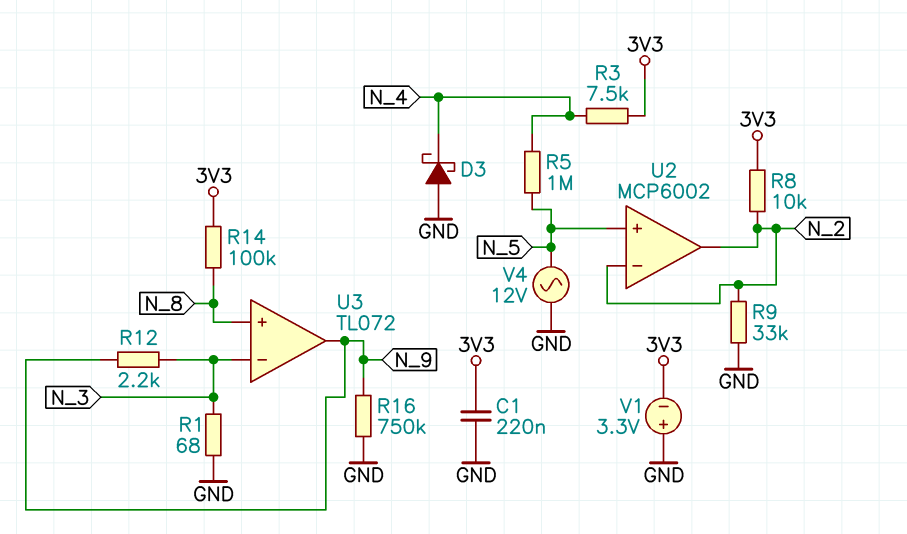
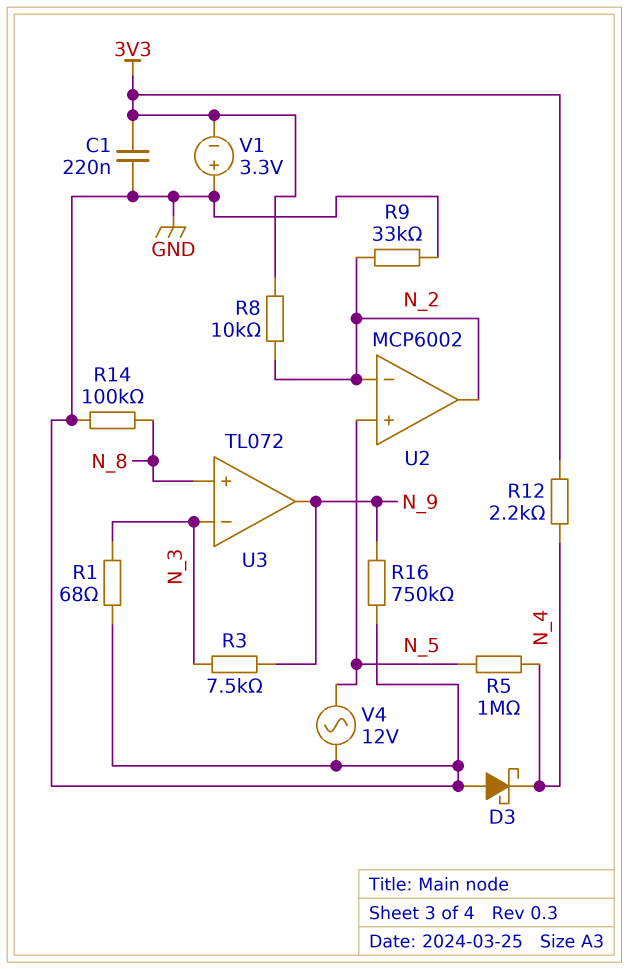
R3: 7.5k (3V3, N_4) -> 7.5k (N_3, N_9)
R12: 2.2k (N_3, N_9) -> 2.2k (3V3, N_4)
R14: 100k (3V3, N_8) -> 100k (GND, N_8)

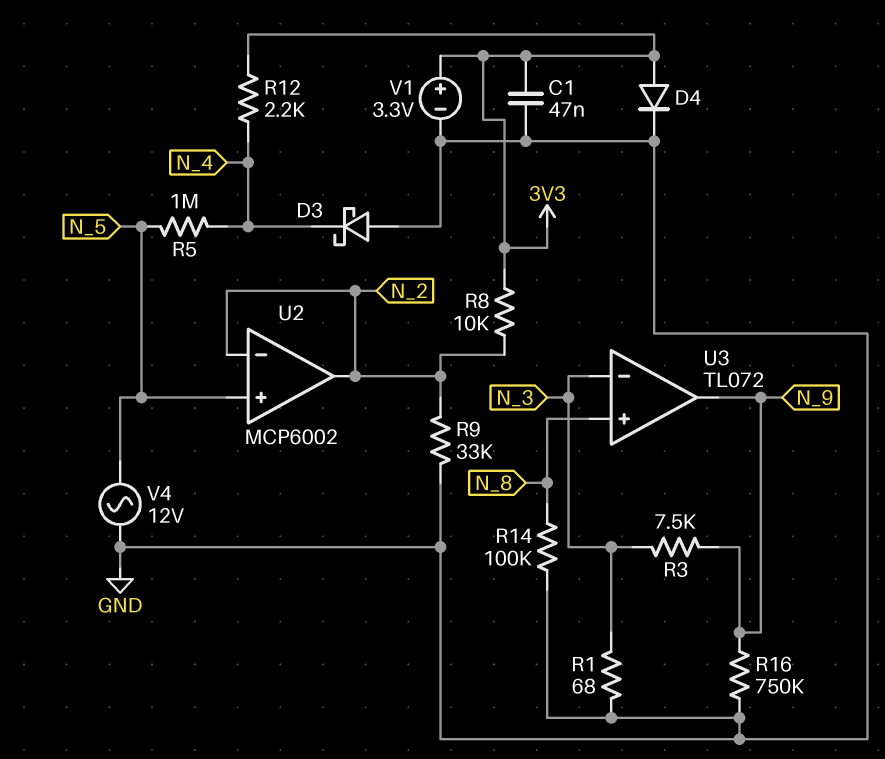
C1: 220nF (3V3, GND) -> 47nF (3V3, GND)
D4: none -> diode (A 3V3, K GND)
V1: 3.3V (plus GND, minus 3V3) -> 3.3V (plus 3V3, minus GND)

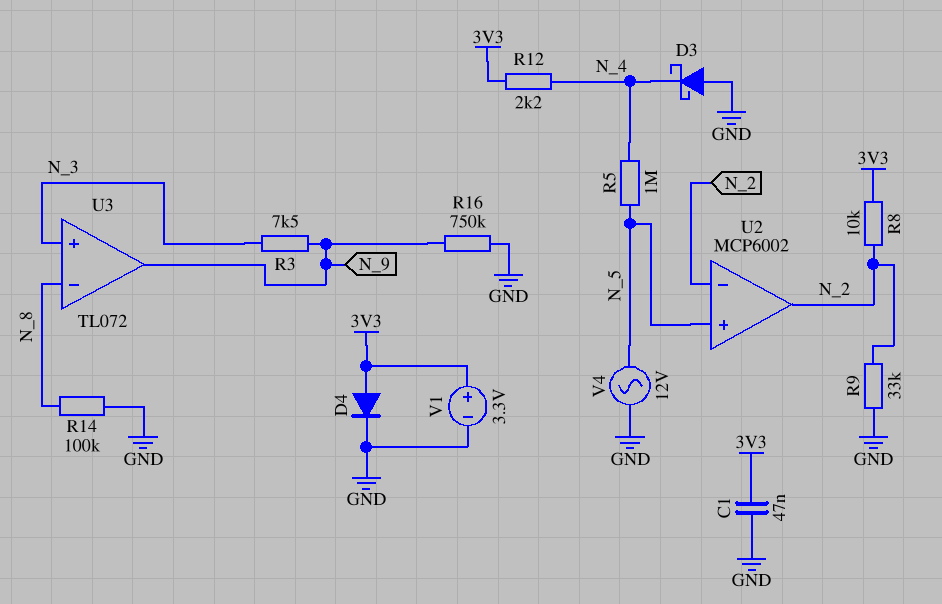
R1: 68 (GND, N_3) -> none
U3 pin in+: N_8 -> N_3
U3 pin in-: N_3 -> N_8

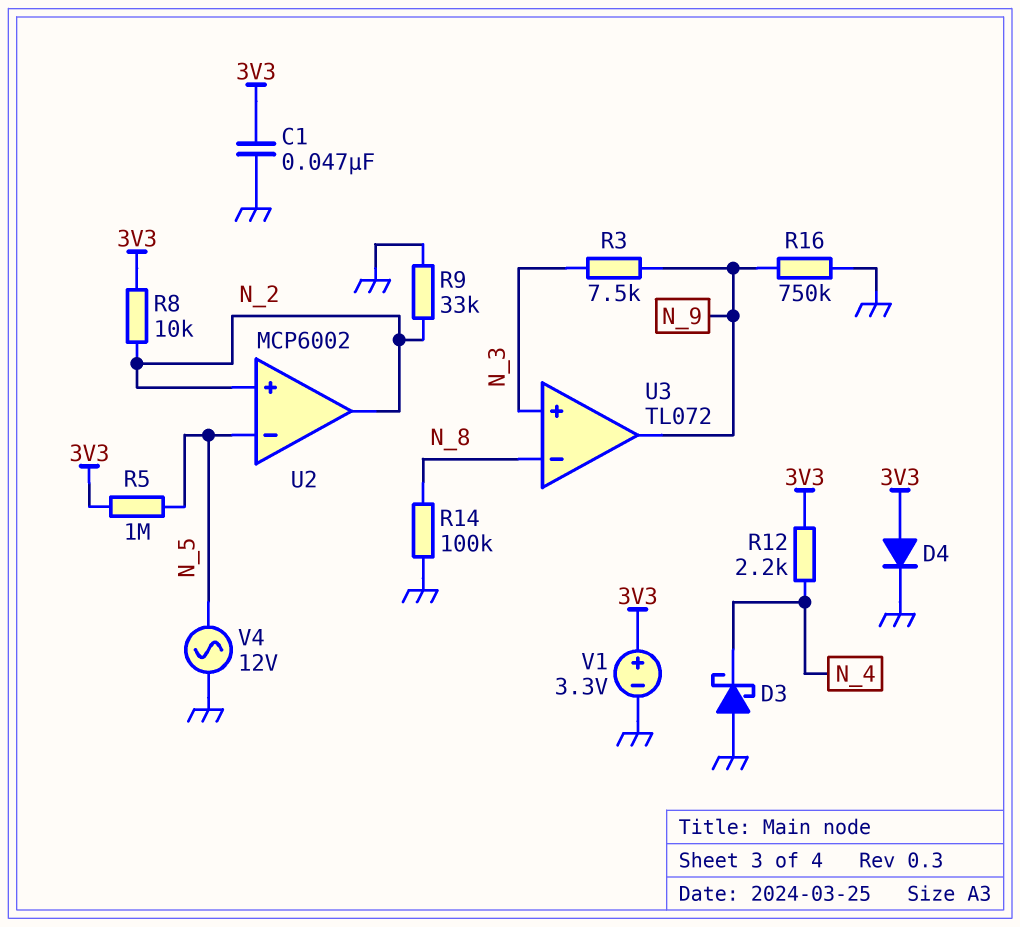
R5: 1M (N_4, N_5) -> 1M (3V3, N_5)
U2 pin in+: N_5 -> N_2
U2 pin in-: N_2 -> N_5

